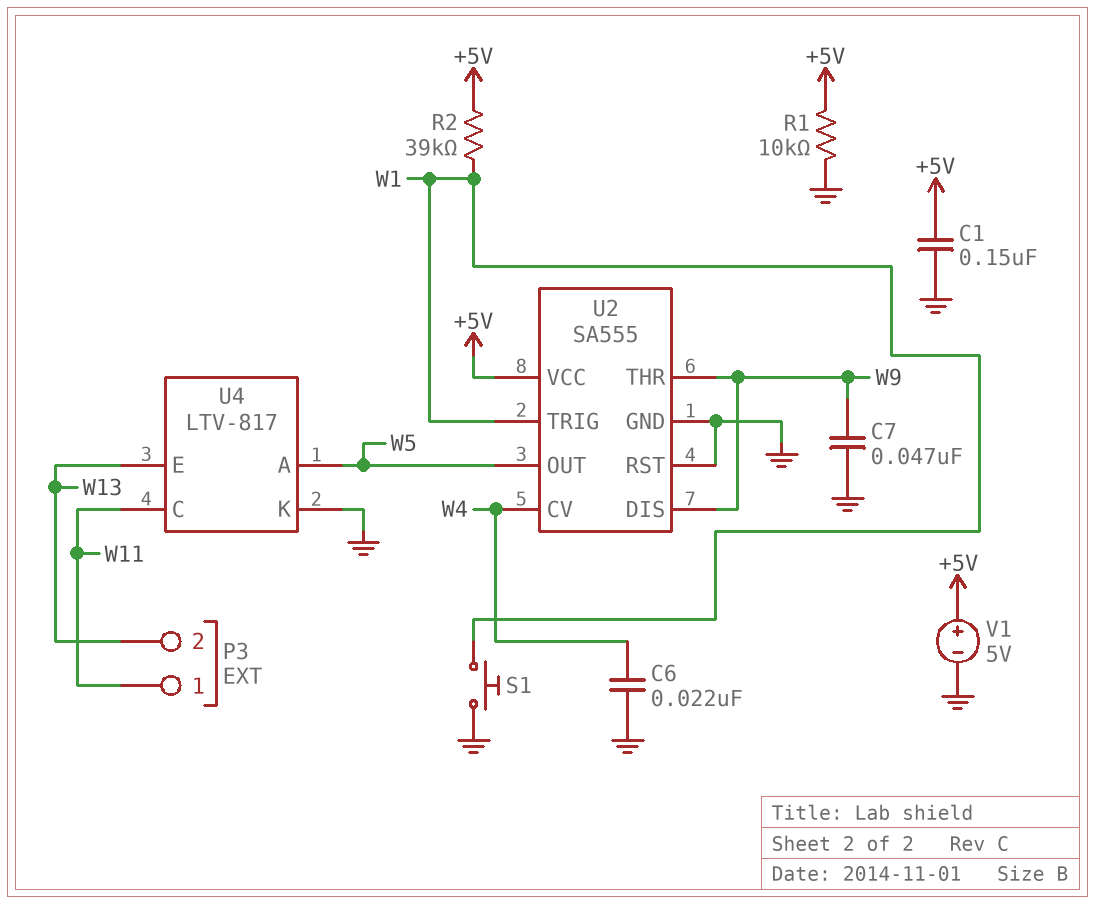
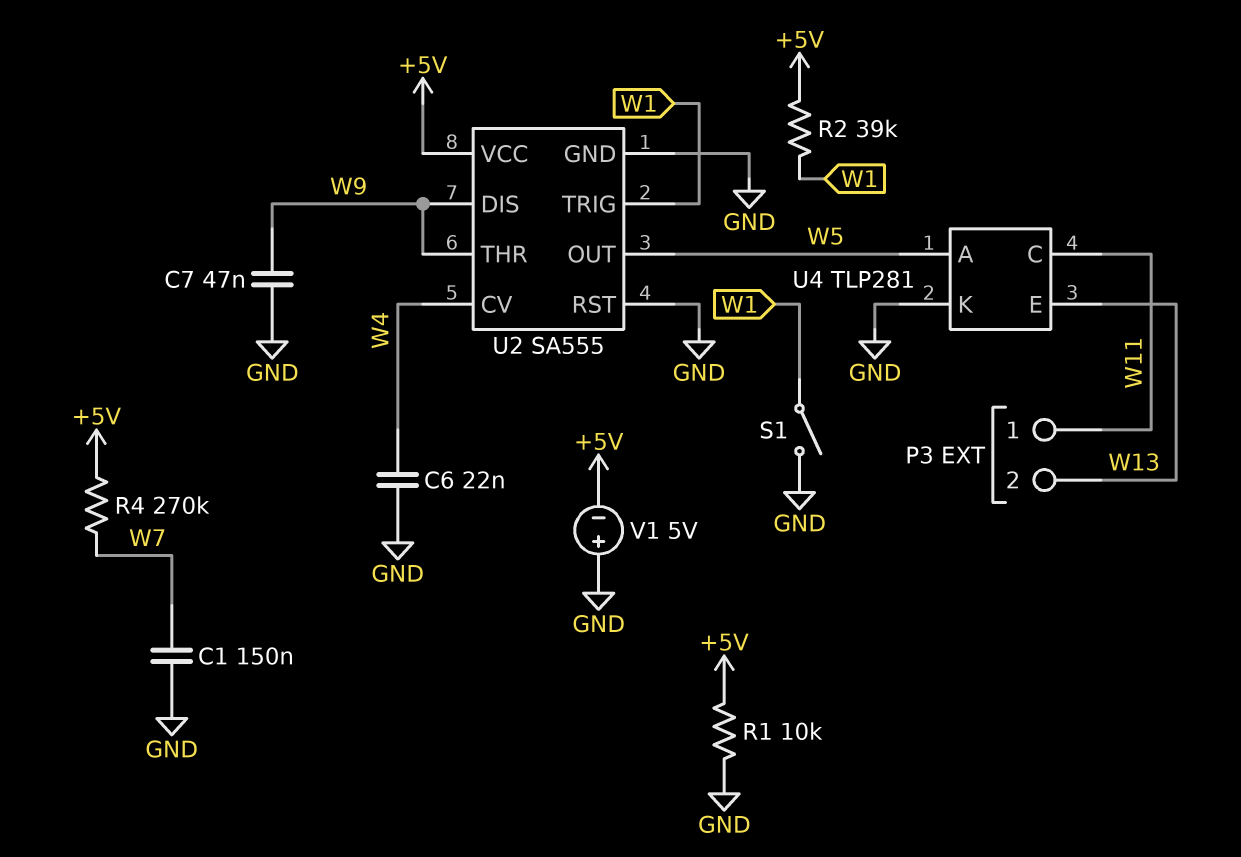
C1: 150nF (+5V, GND) -> 150nF (GND, W7)
R4: none -> 270k (+5V, W7)
S1: button (GND, W1) -> switch (GND, W1)
U4: LTV-817 -> TLP281
V1: 5V (plus +5V, minus GND) -> 5V (plus GND, minus +5V)

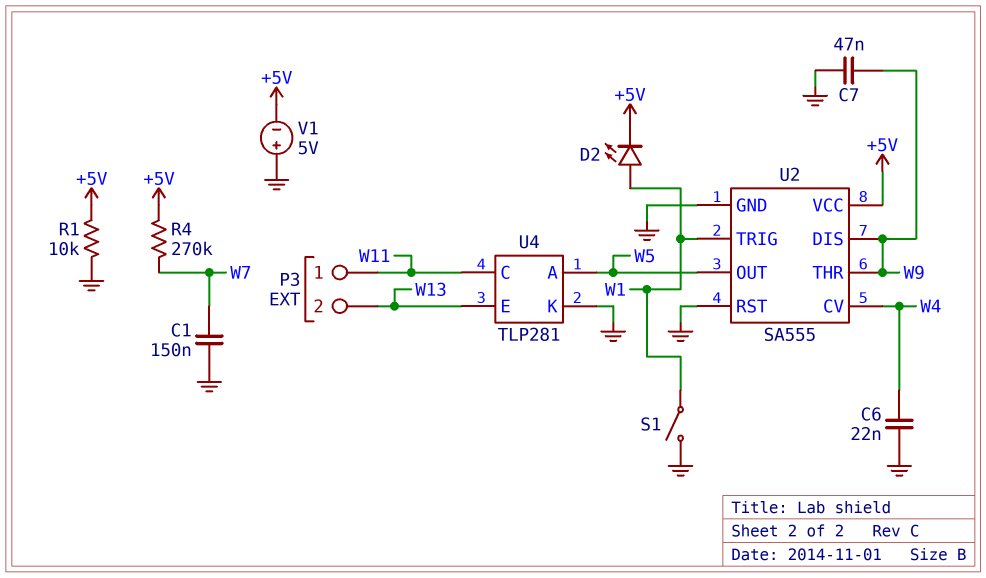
D2: none -> LED (A W1, K +5V)
R2: 39k (+5V, W1) -> none

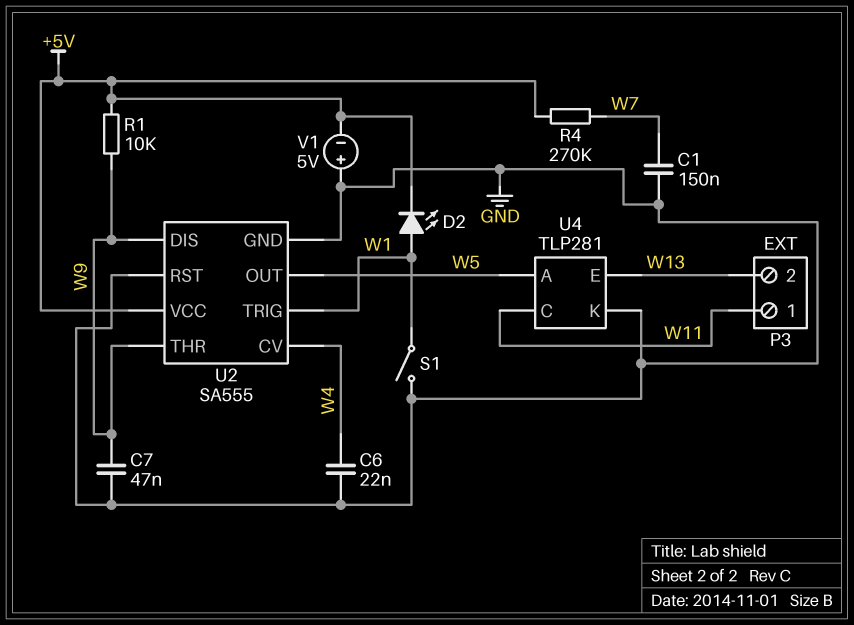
R1: 10k (+5V, GND) -> 10k (+5V, W9)

